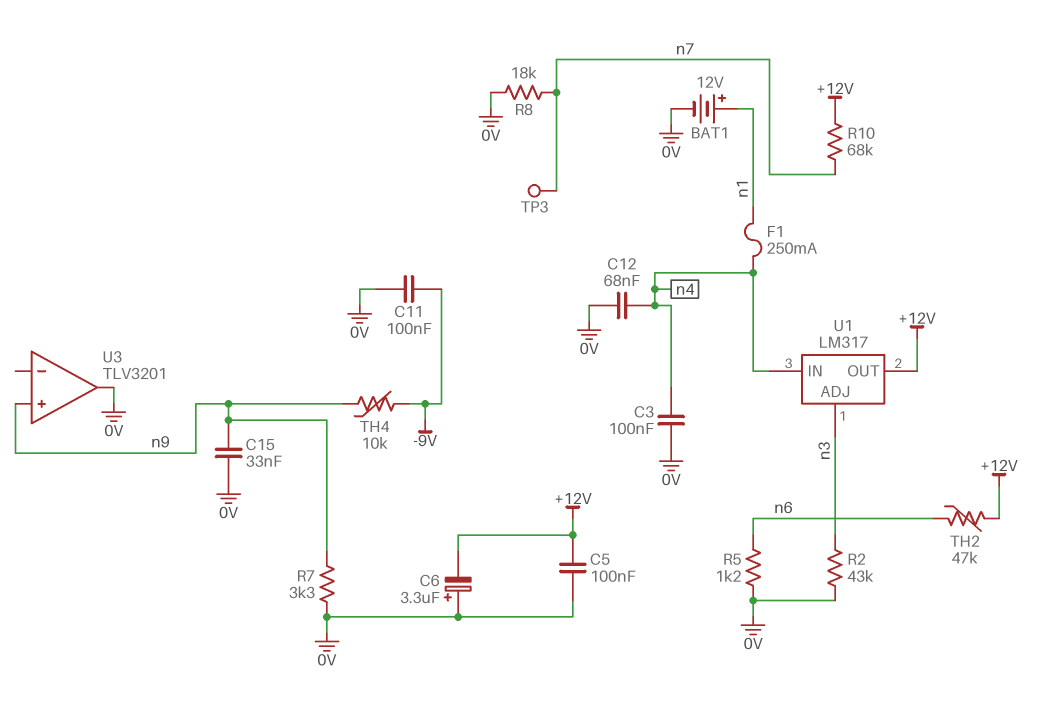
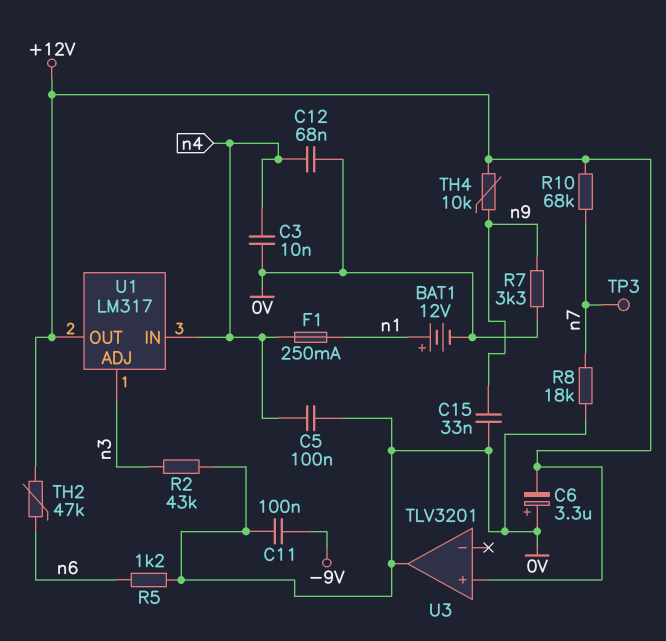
C3: 100nF (0V, n4) -> 10nF (0V, n4)
C5: 100nF (+12V, 0V) -> 100nF (0V, n4)
TH4: 10k (-9V, n9) -> 10k (+12V, n9)
U3 pin in+: n9 -> +12V

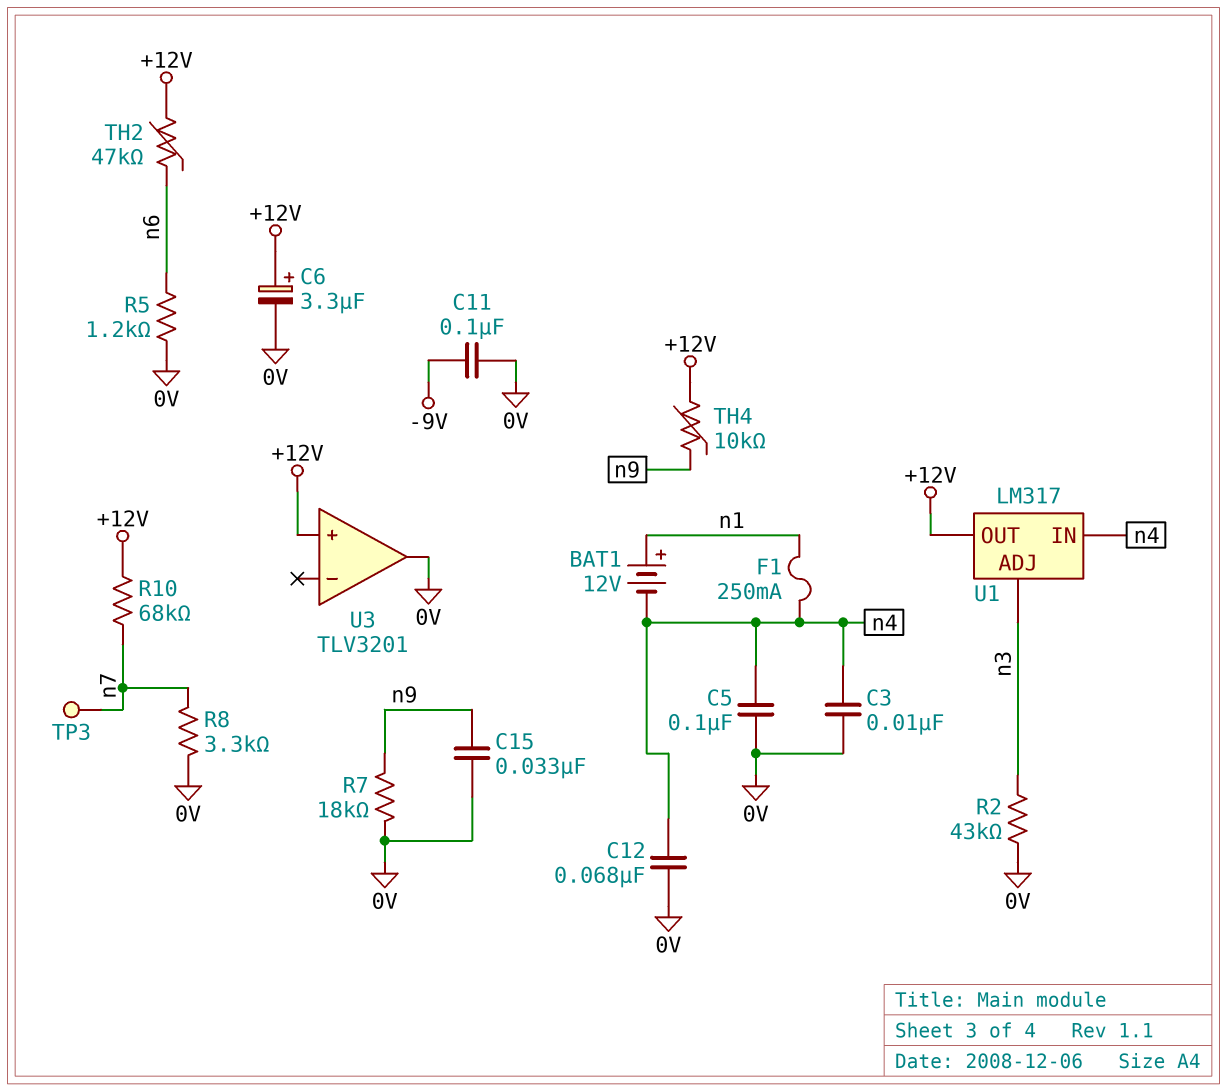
BAT1: 12V (plus n1, minus 0V) -> 12V (plus n1, minus n4)
C6: 3.3uF (plus 0V, minus +12V) -> 3.3uF (plus +12V, minus 0V)
R7: 3.3k (0V, n9) -> 18k (0V, n9)
R8: 18k (0V, n7) -> 3.3k (0V, n7)

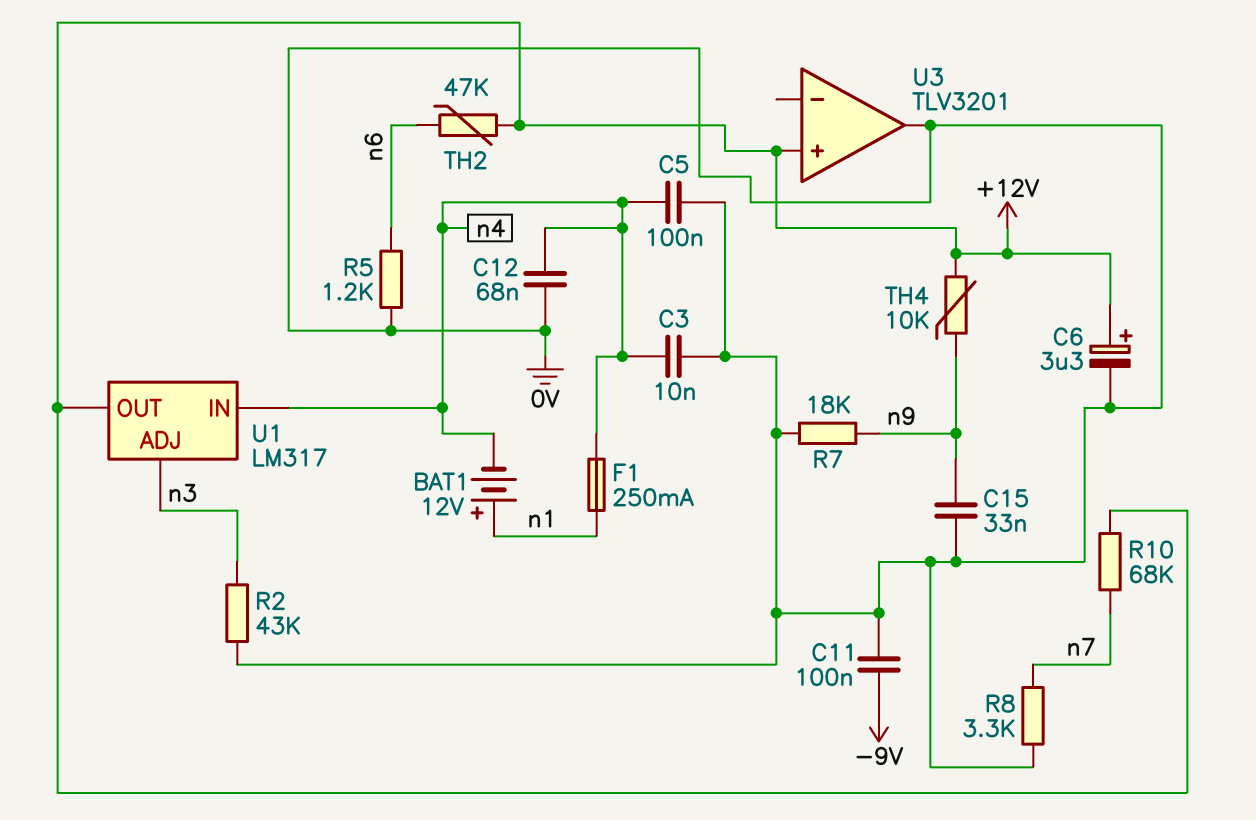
TP3: test point (n7) -> none

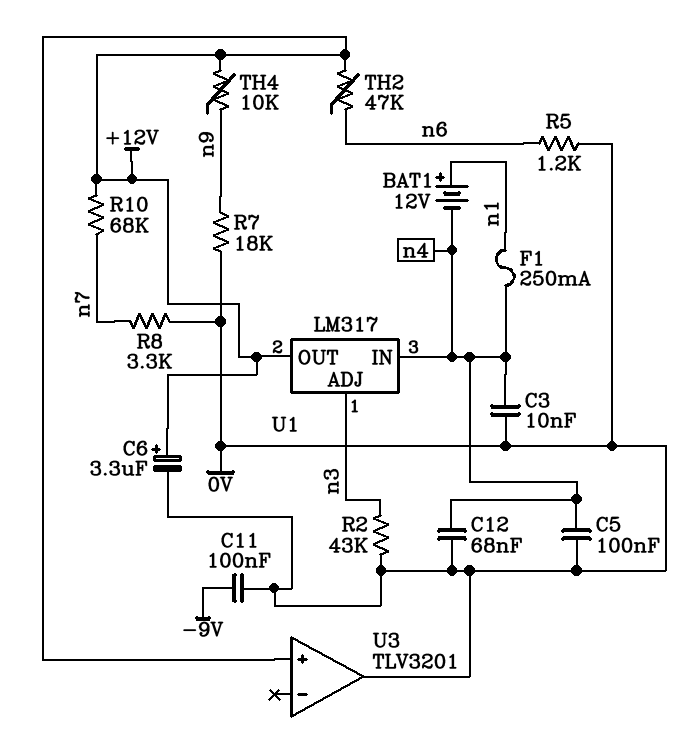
C15: 33nF (0V, n9) -> none

